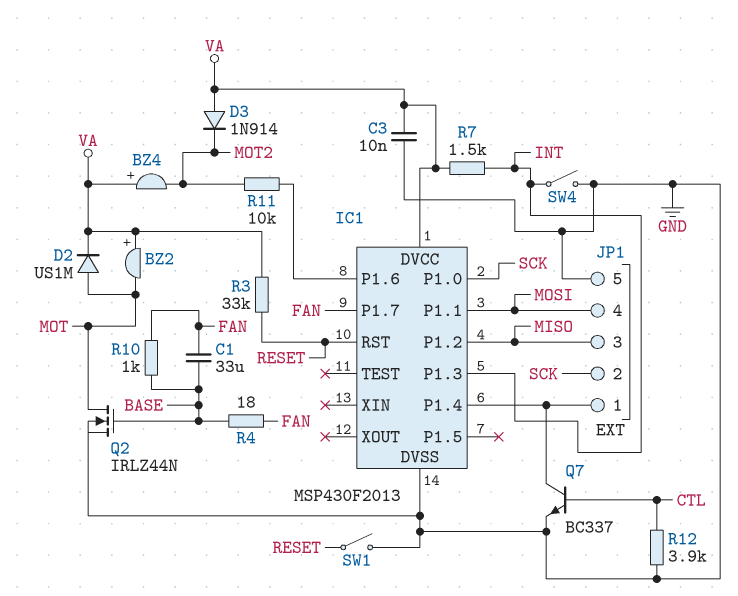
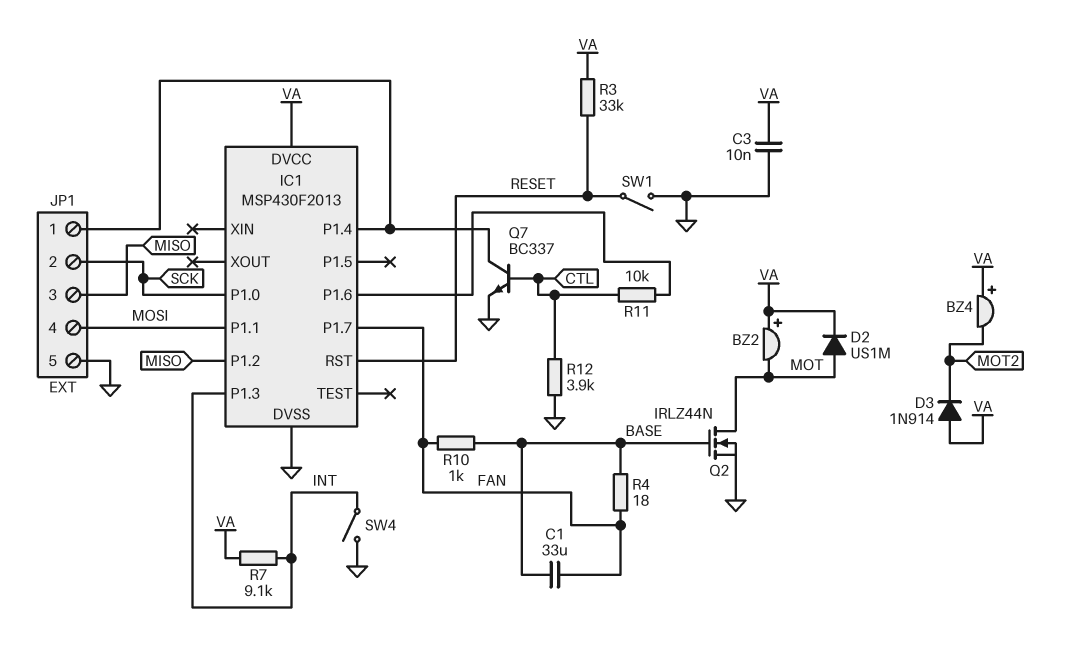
R7: 1.5k (INT, VA) -> 9.1k (INT, VA)
R11: 10k (IC1/P1.6, MOT2) -> 10k (CTL, IC1/P1.6)

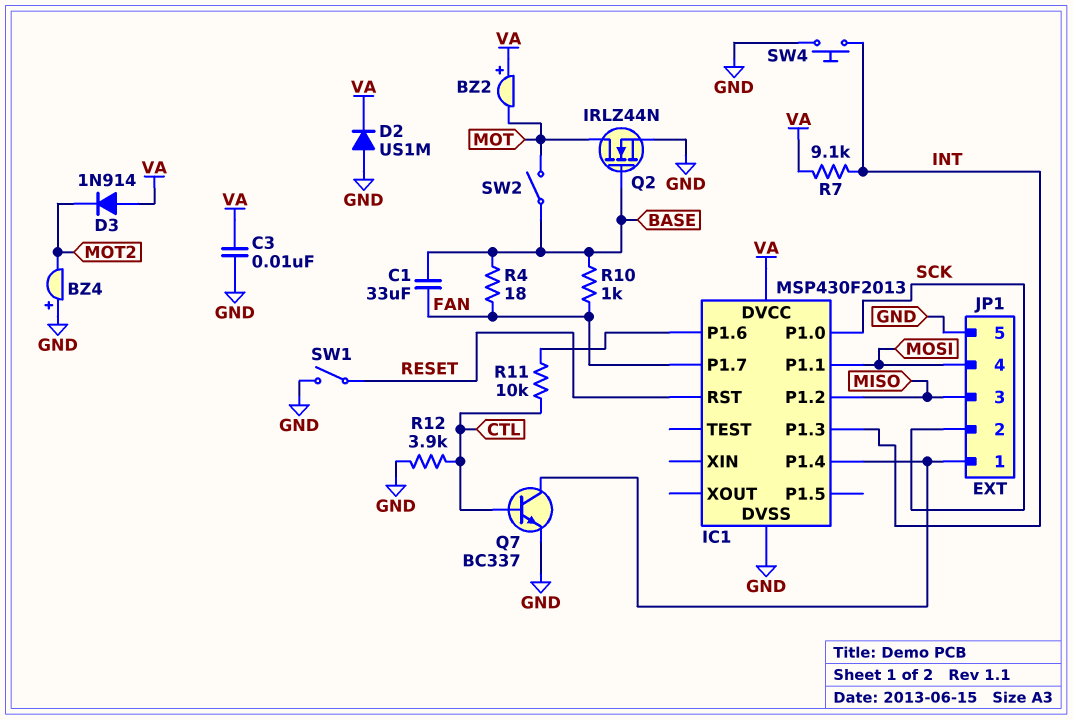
BZ4: buzzer (plus VA, minus MOT2) -> buzzer (plus GND, minus MOT2)
D2: diode US1M (A MOT, K VA) -> diode US1M (A GND, K VA)
R3: 33k (RESET, VA) -> none
SW2: none -> switch (BASE, MOT)
SW4: switch (GND, INT) -> button (GND, INT)

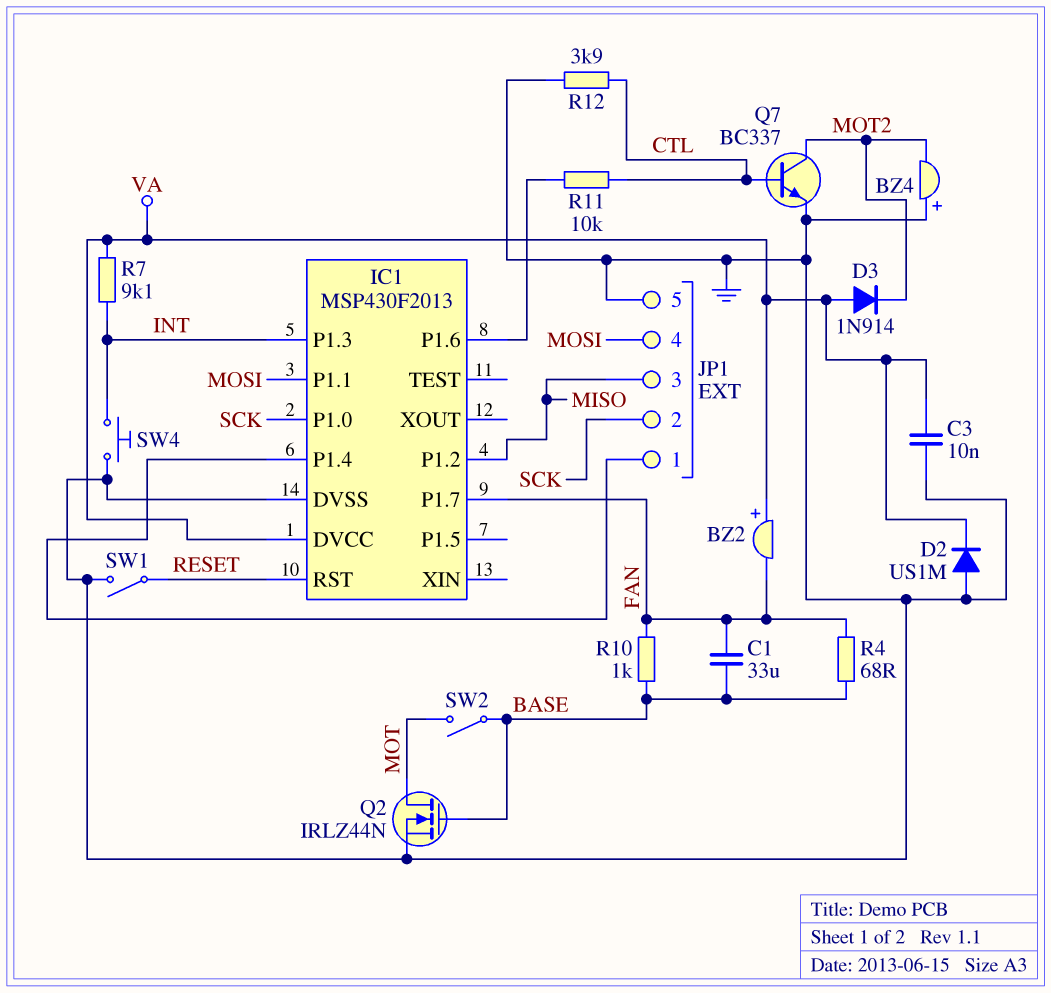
BZ2: buzzer (plus VA, minus MOT) -> buzzer (plus VA, minus FAN)
Q7: NPN BC337 (B CTL, C IC1/P1.4, E GND) -> NPN BC337 (B CTL, C MOT2, E GND)
R4: 18 (BASE, FAN) -> 68 (BASE, FAN)

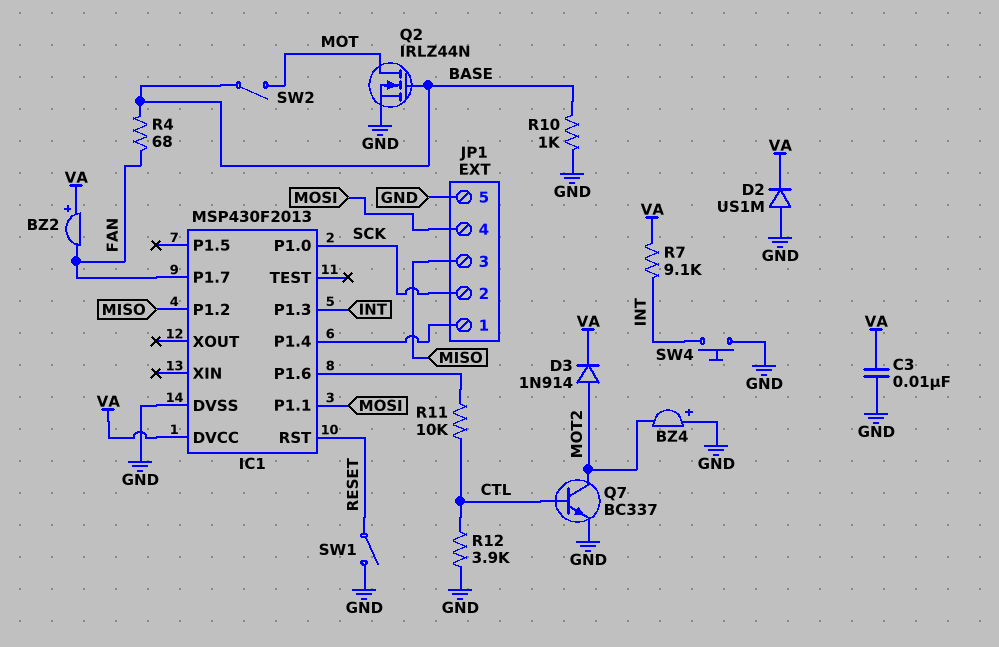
C1: 33uF (BASE, FAN) -> none
D3: diode 1N914 (A VA, K MOT2) -> diode 1N914 (A MOT2, K VA)
R10: 1k (BASE, FAN) -> 1k (BASE, GND)

